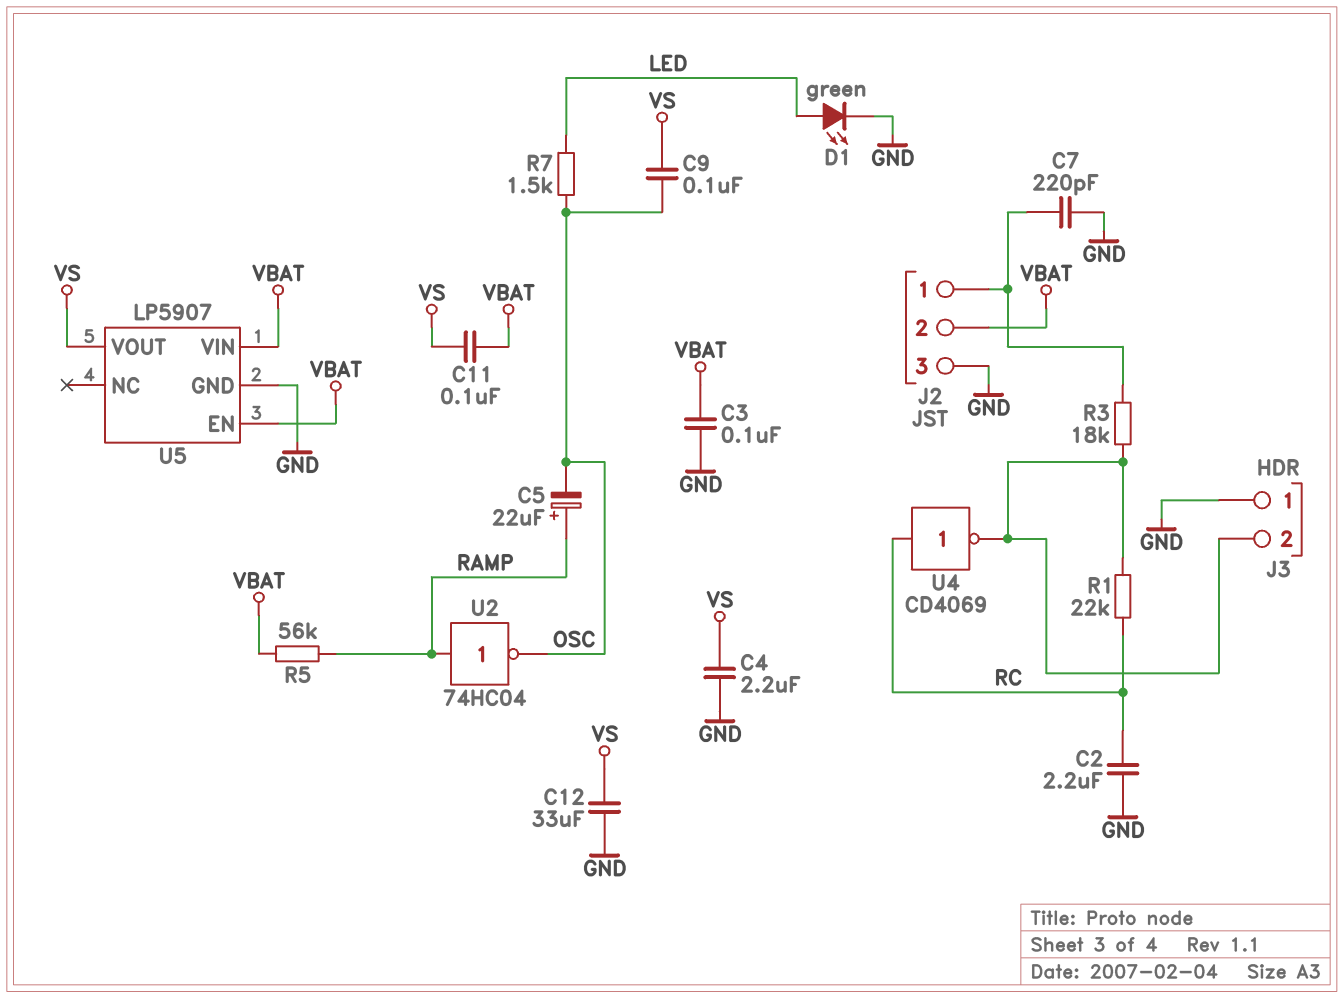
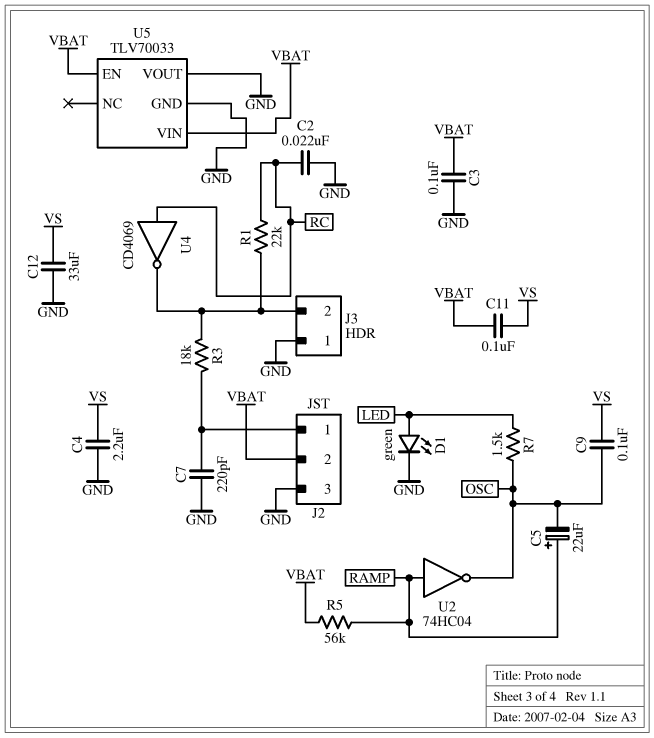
C2: 2.2uF (GND, RC) -> 22nF (GND, RC)
U5: LP5907 -> TLV70033
U5 pin VOUT: VS -> GND

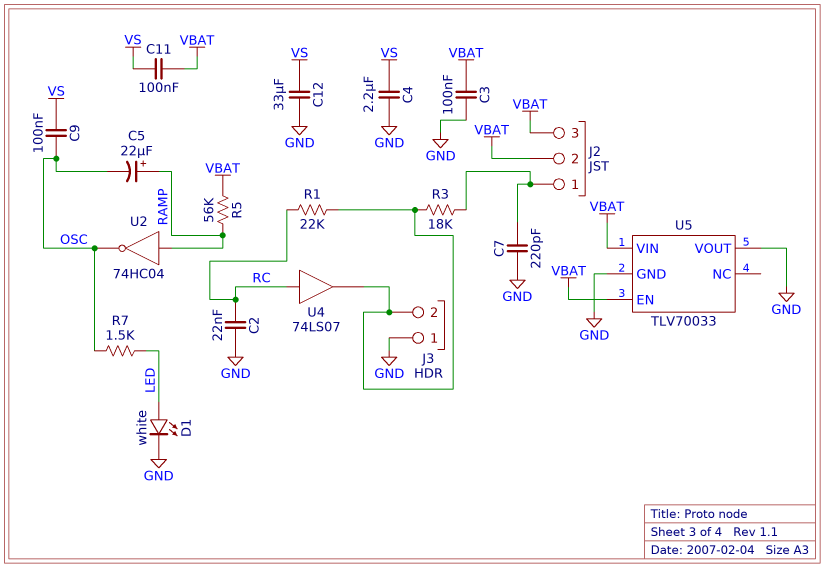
D1: LED green (A LED, K GND) -> LED white (A LED, K GND)
J2 pin 3: GND -> VBAT
U4: NOT CD4069 (in RC, out J3/2) -> buffer 74LS07 (in RC, out J3/2)

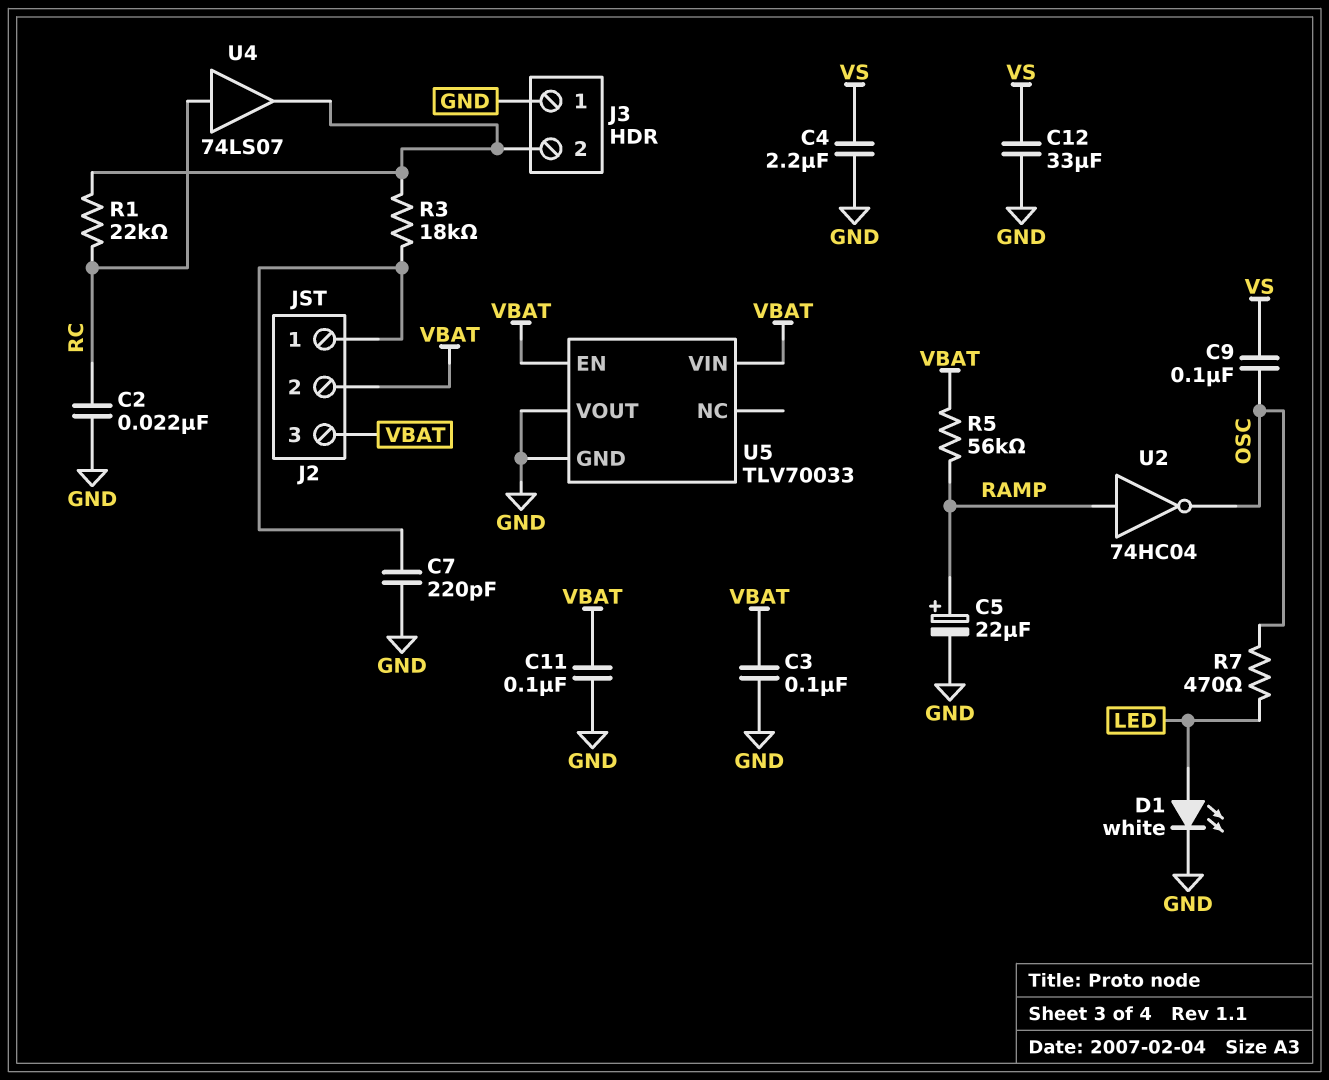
C5: 22uF (plus RAMP, minus OSC) -> 22uF (plus RAMP, minus GND)
C11: 100nF (VBAT, VS) -> 100nF (GND, VBAT)
R7: 1.5k (LED, OSC) -> 470 (LED, OSC)

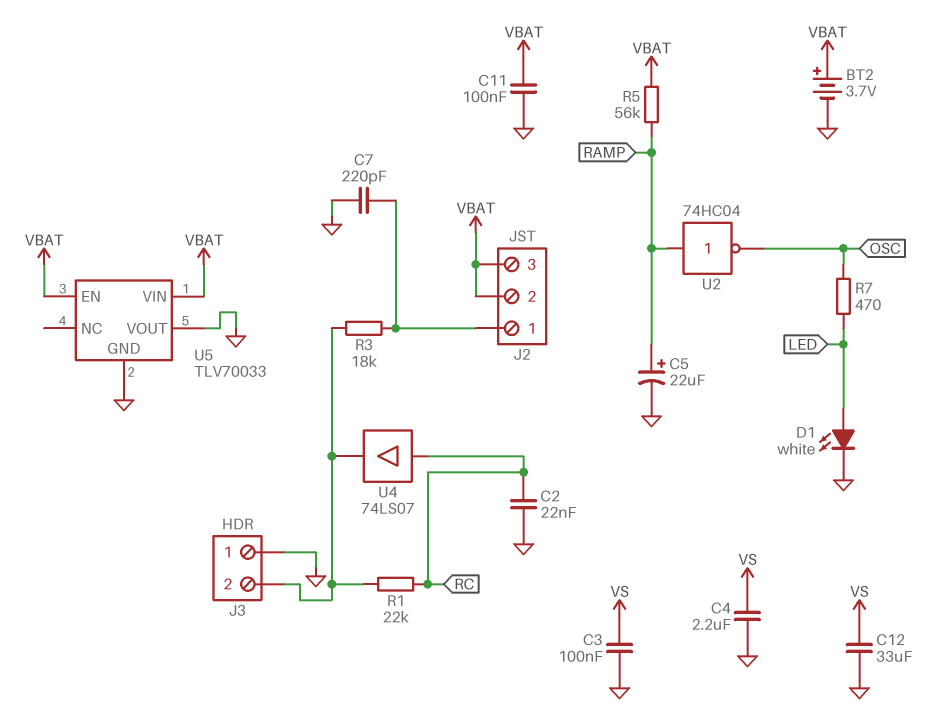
BT2: none -> 3.7V (plus VBAT, minus GND)
C3: 100nF (GND, VBAT) -> 100nF (GND, VS)
C9: 100nF (OSC, VS) -> none

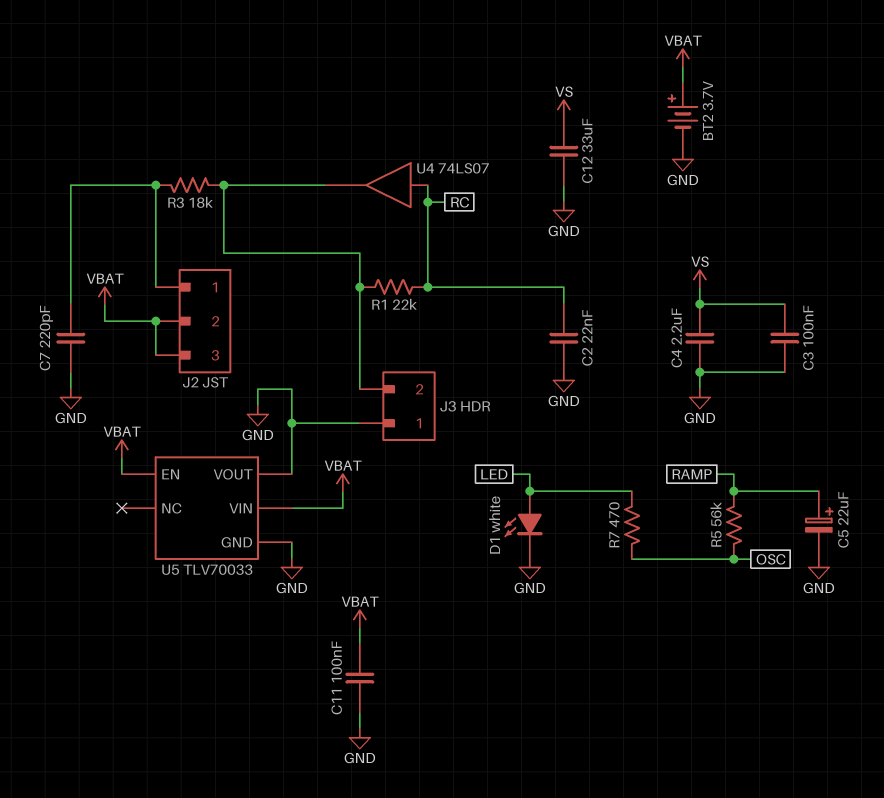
R5: 56k (RAMP, VBAT) -> 56k (OSC, RAMP)
U2: NOT 74HC04 (in RAMP, out OSC) -> none

